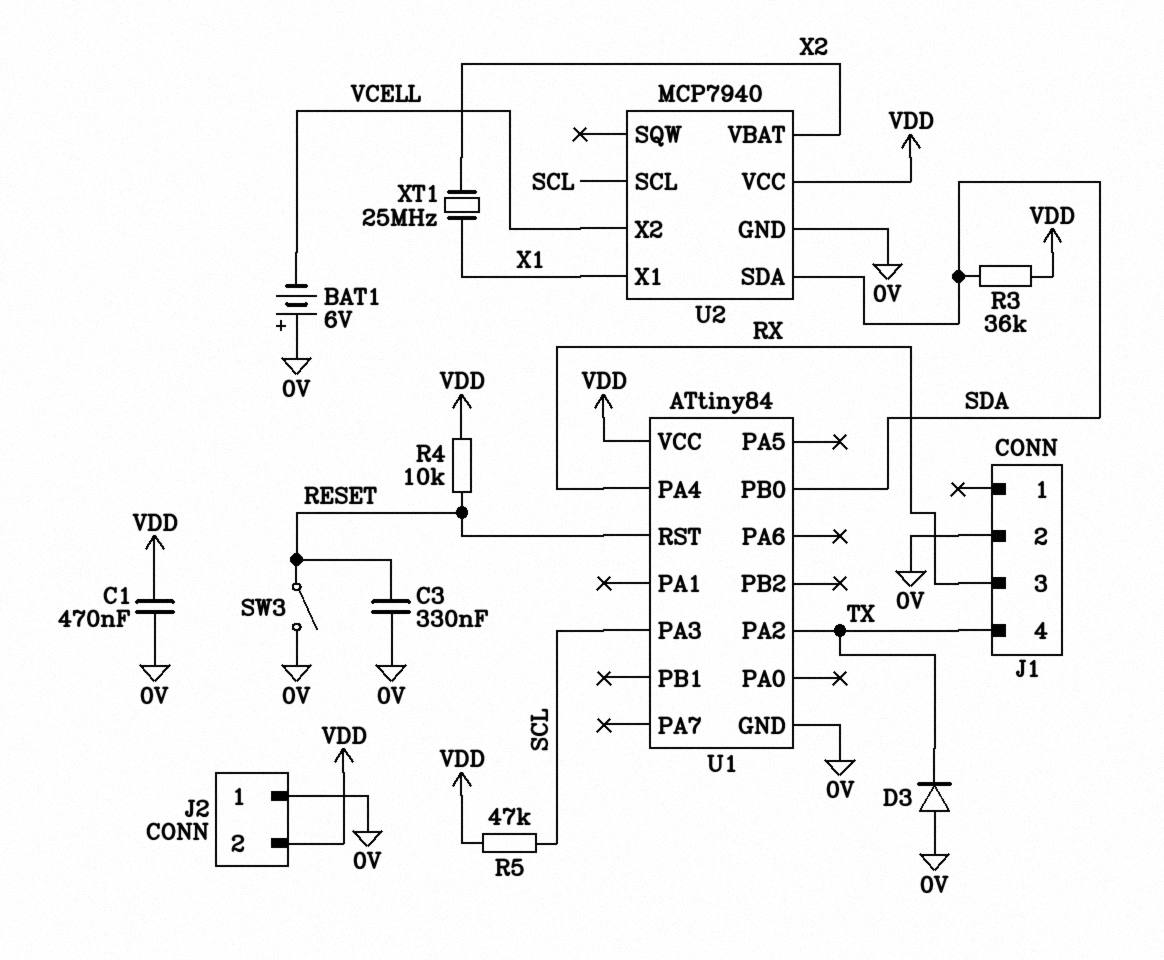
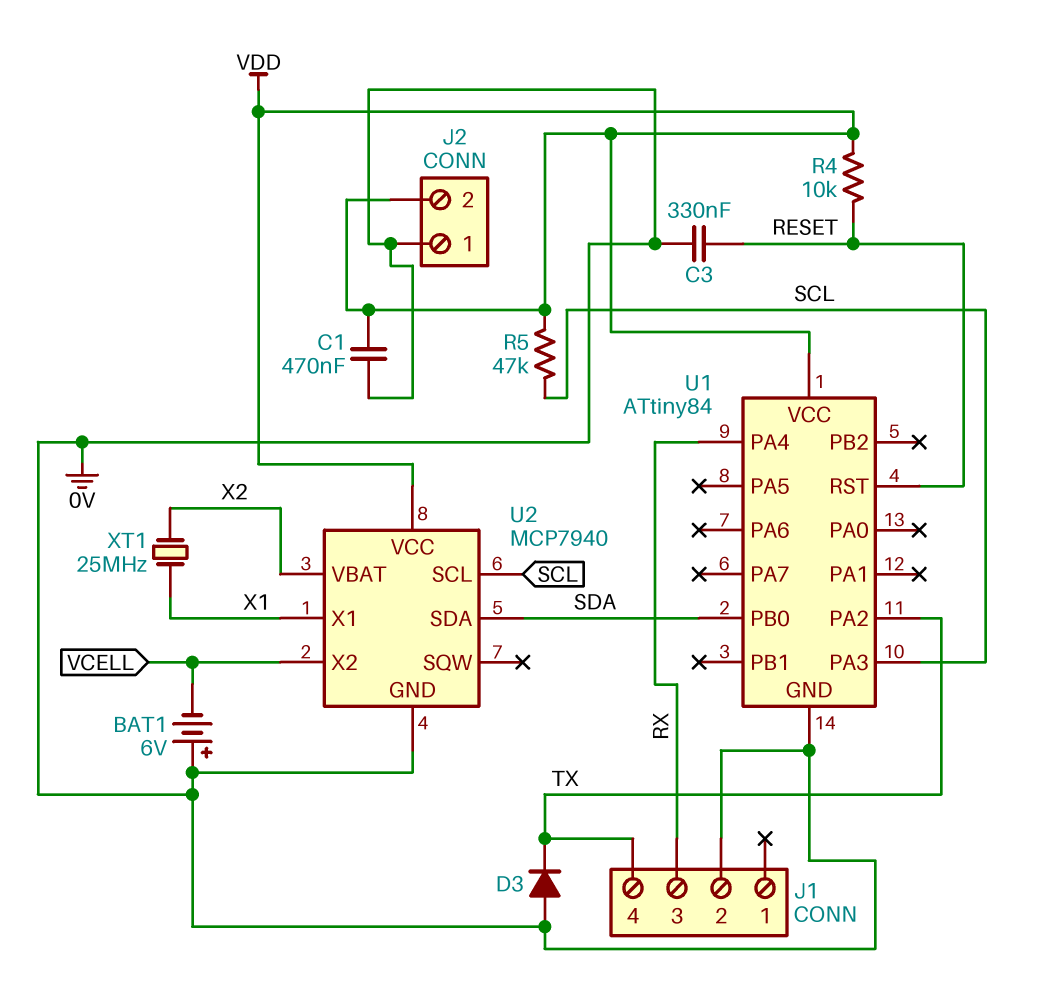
R3: 36k (SDA, VDD) -> none
SW3: switch (0V, RESET) -> none

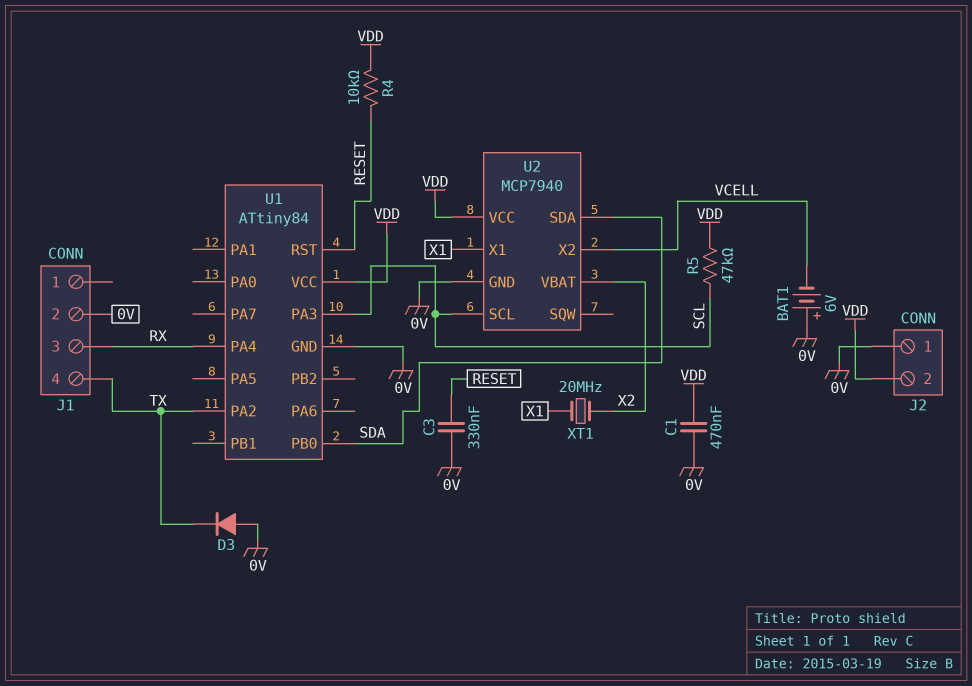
XT1: 25MHz (X1, X2) -> 20MHz (X1, X2)

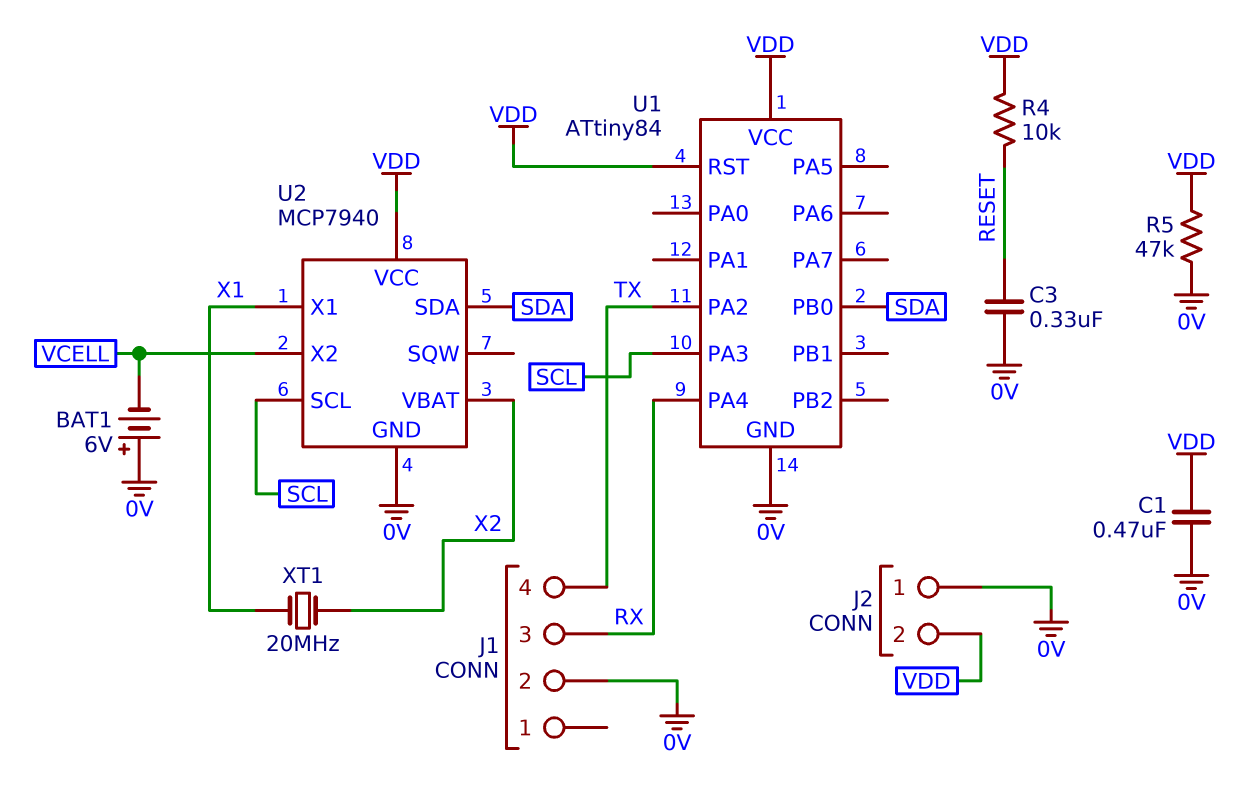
D3: diode (A 0V, K TX) -> none
R5: 47k (SCL, VDD) -> 47k (0V, VDD)
U1 pin RST: RESET -> VDD

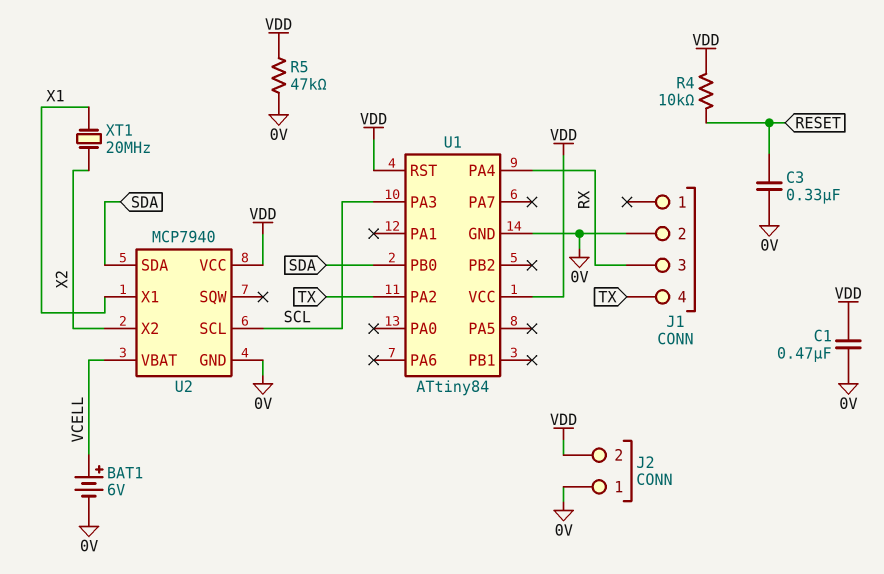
BAT1: 6V (plus 0V, minus VCELL) -> 6V (plus VCELL, minus 0V)
U2 pin VBAT: X2 -> VCELL
U2 pin X2: VCELL -> X2

